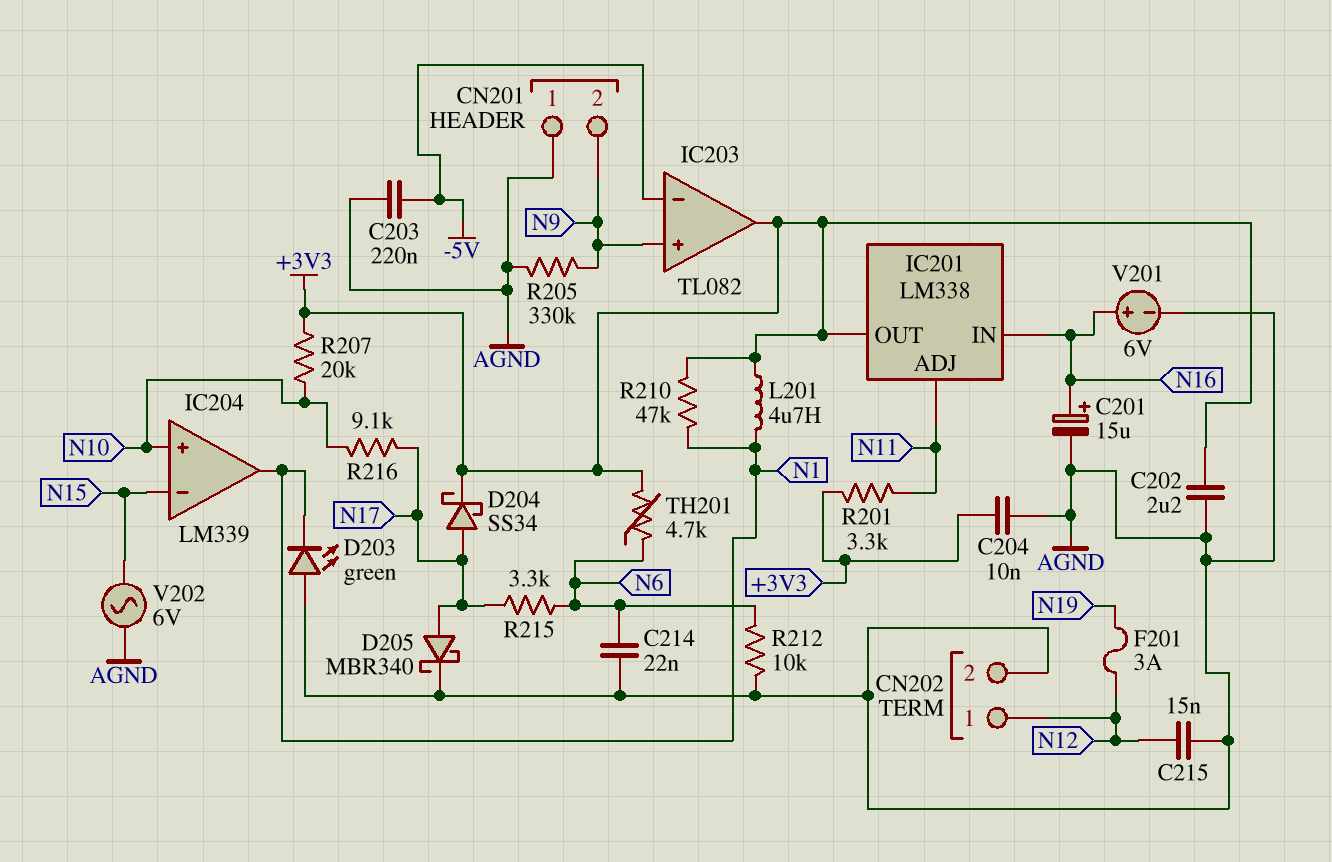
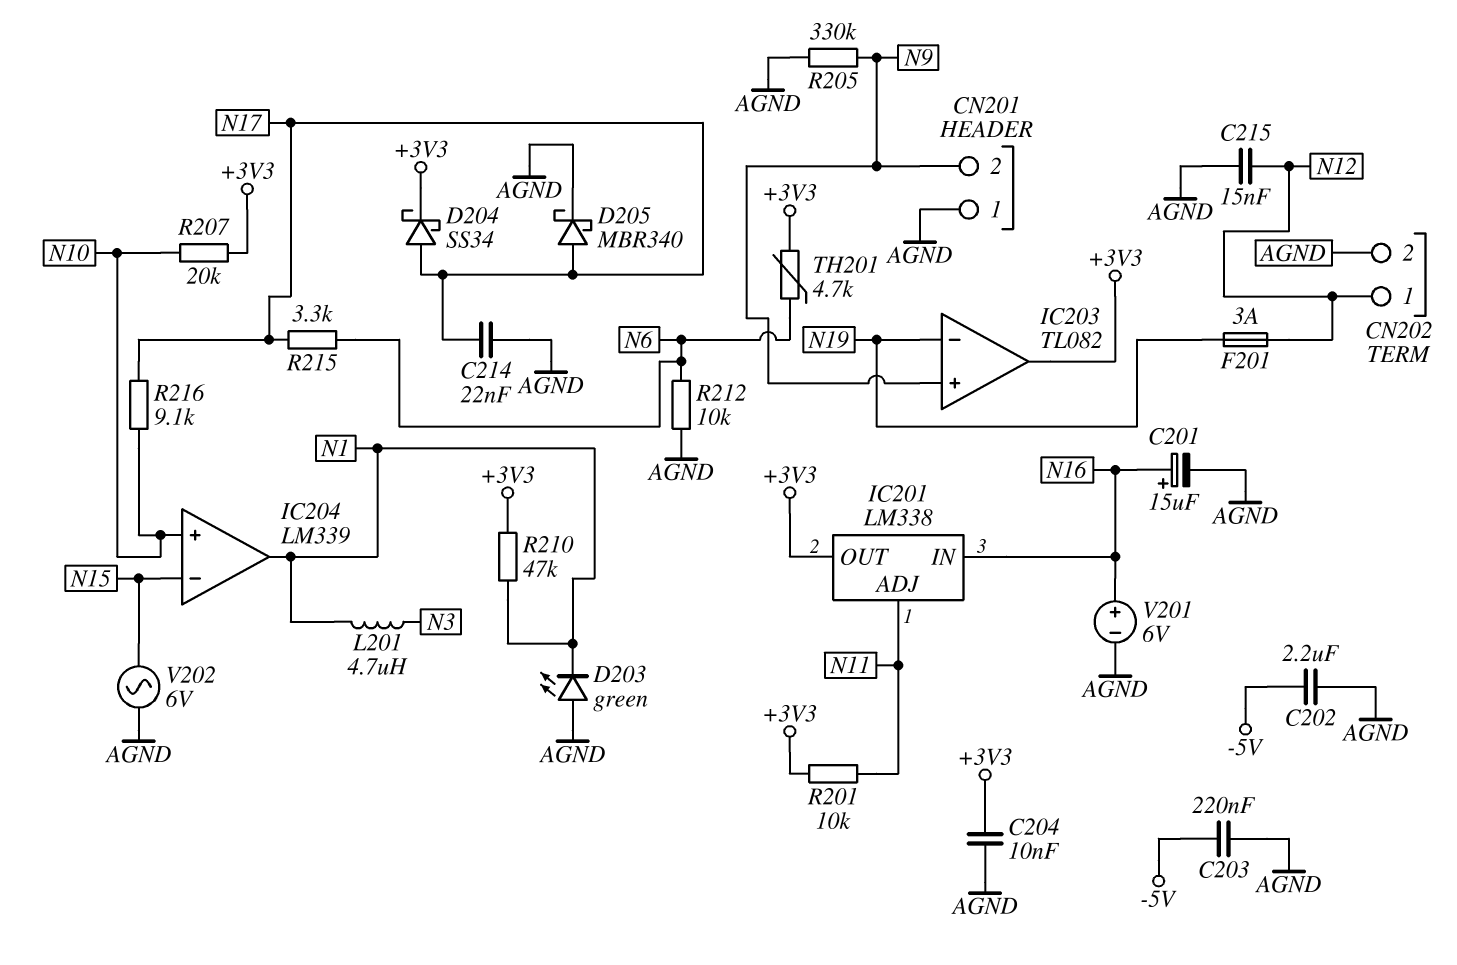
C202: 2.2uF (+3V3, AGND) -> 2.2uF (-5V, AGND)
C214: 22nF (AGND, N6) -> 22nF (AGND, N17)
IC203 pin in-: -5V -> N19
L201: 4.7uH (+3V3, N1) -> 4.7uH (N1, N3)
R201: 3.3k (+3V3, N11) -> 10k (+3V3, N11)

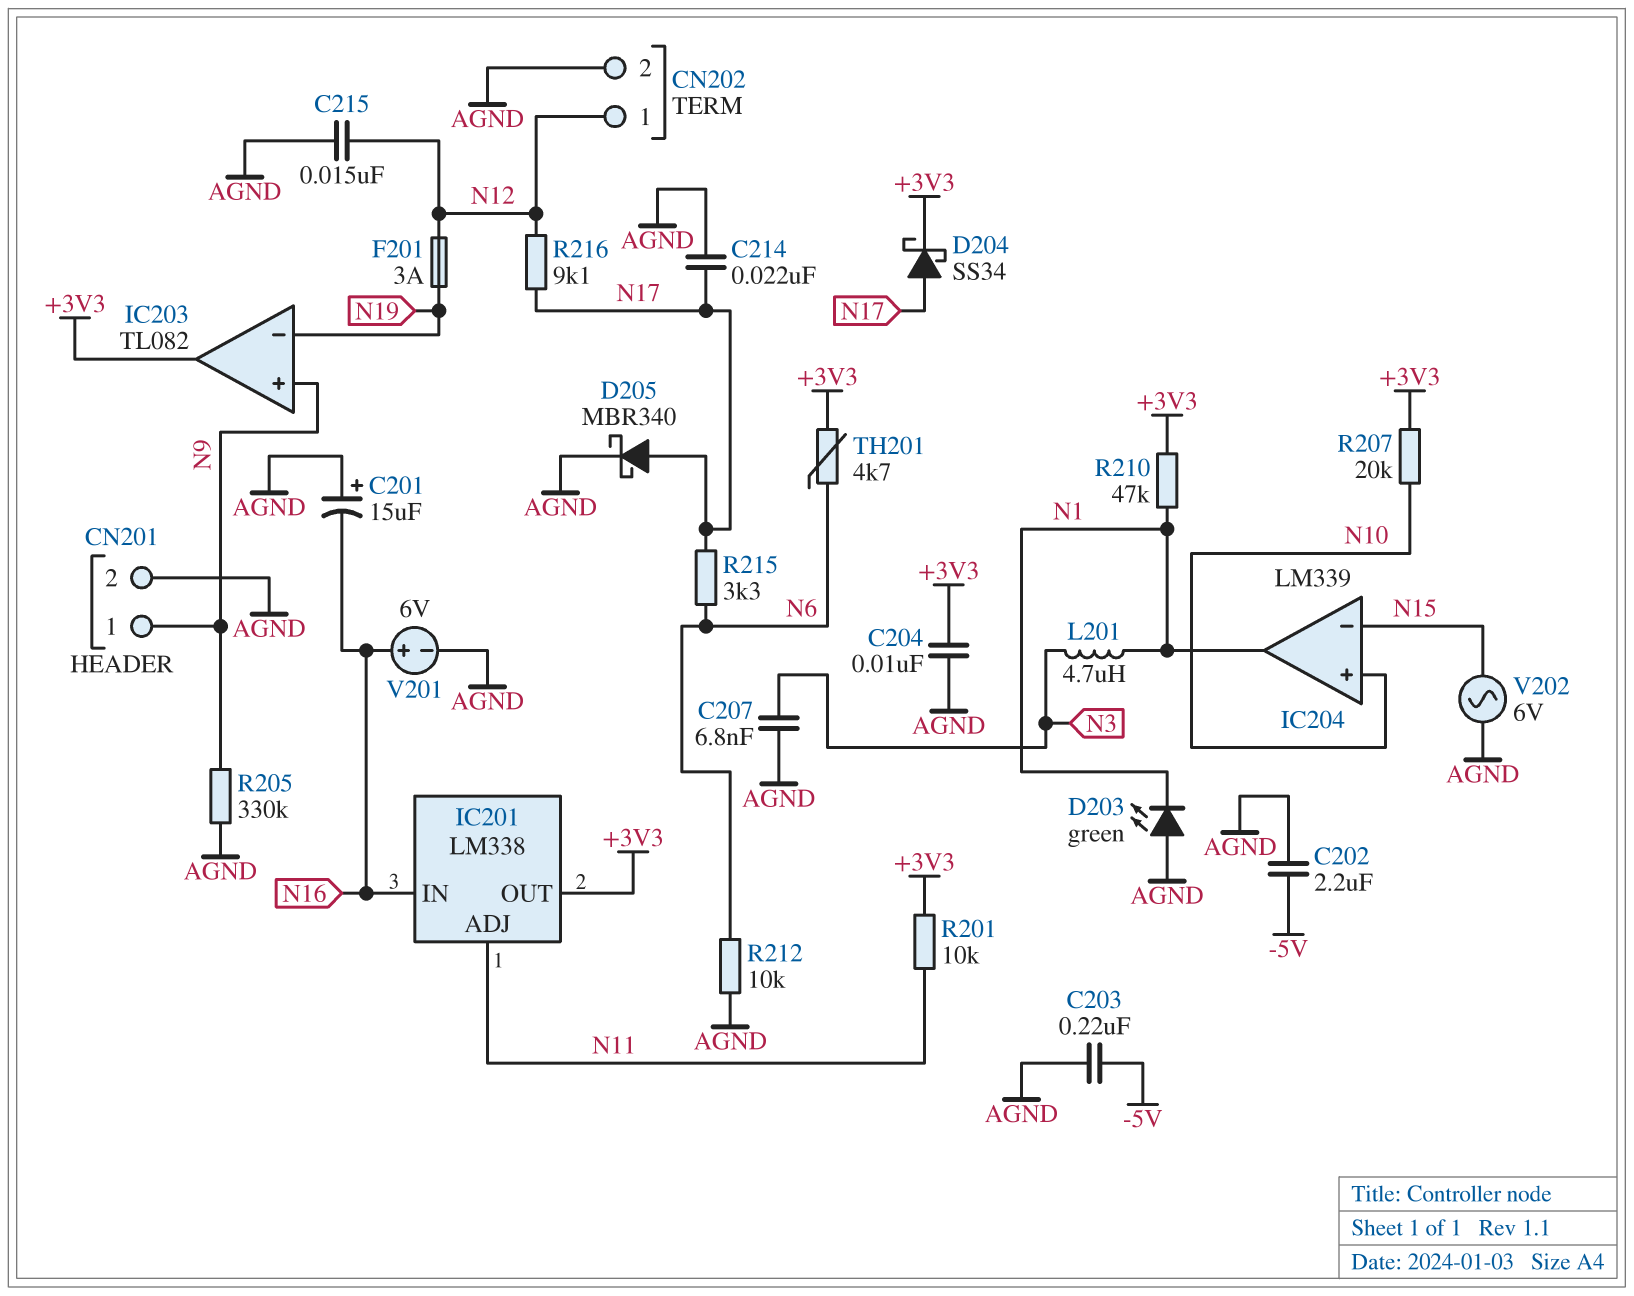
C201: 15uF (plus N16, minus AGND) -> 15uF (plus AGND, minus N16)
C207: none -> 6.8nF (AGND, N3)
CN201 pin 1: AGND -> N9
CN201 pin 2: N9 -> AGND
R216: 9.1k (N10, N17) -> 9.1k (N12, N17)

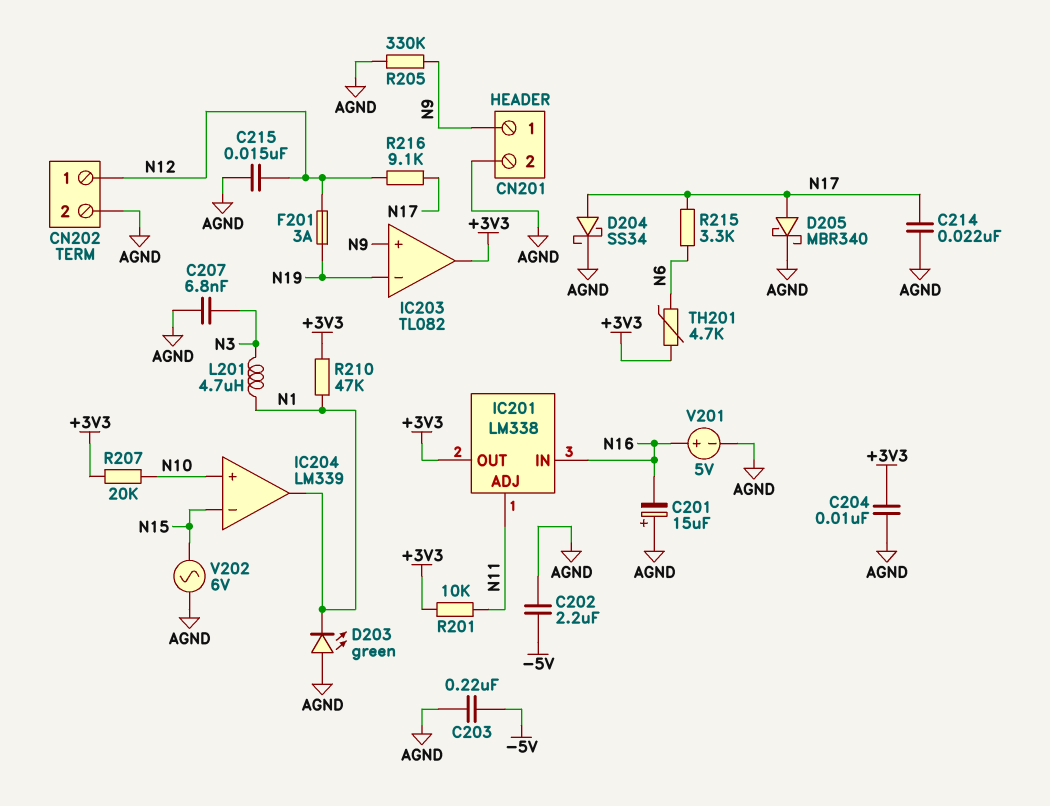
D204: schottky SS34 (A N17, K +3V3) -> schottky SS34 (A N17, K AGND)
R212: 10k (AGND, N6) -> none
V201: 6V (plus N16, minus AGND) -> 5V (plus N16, minus AGND)

